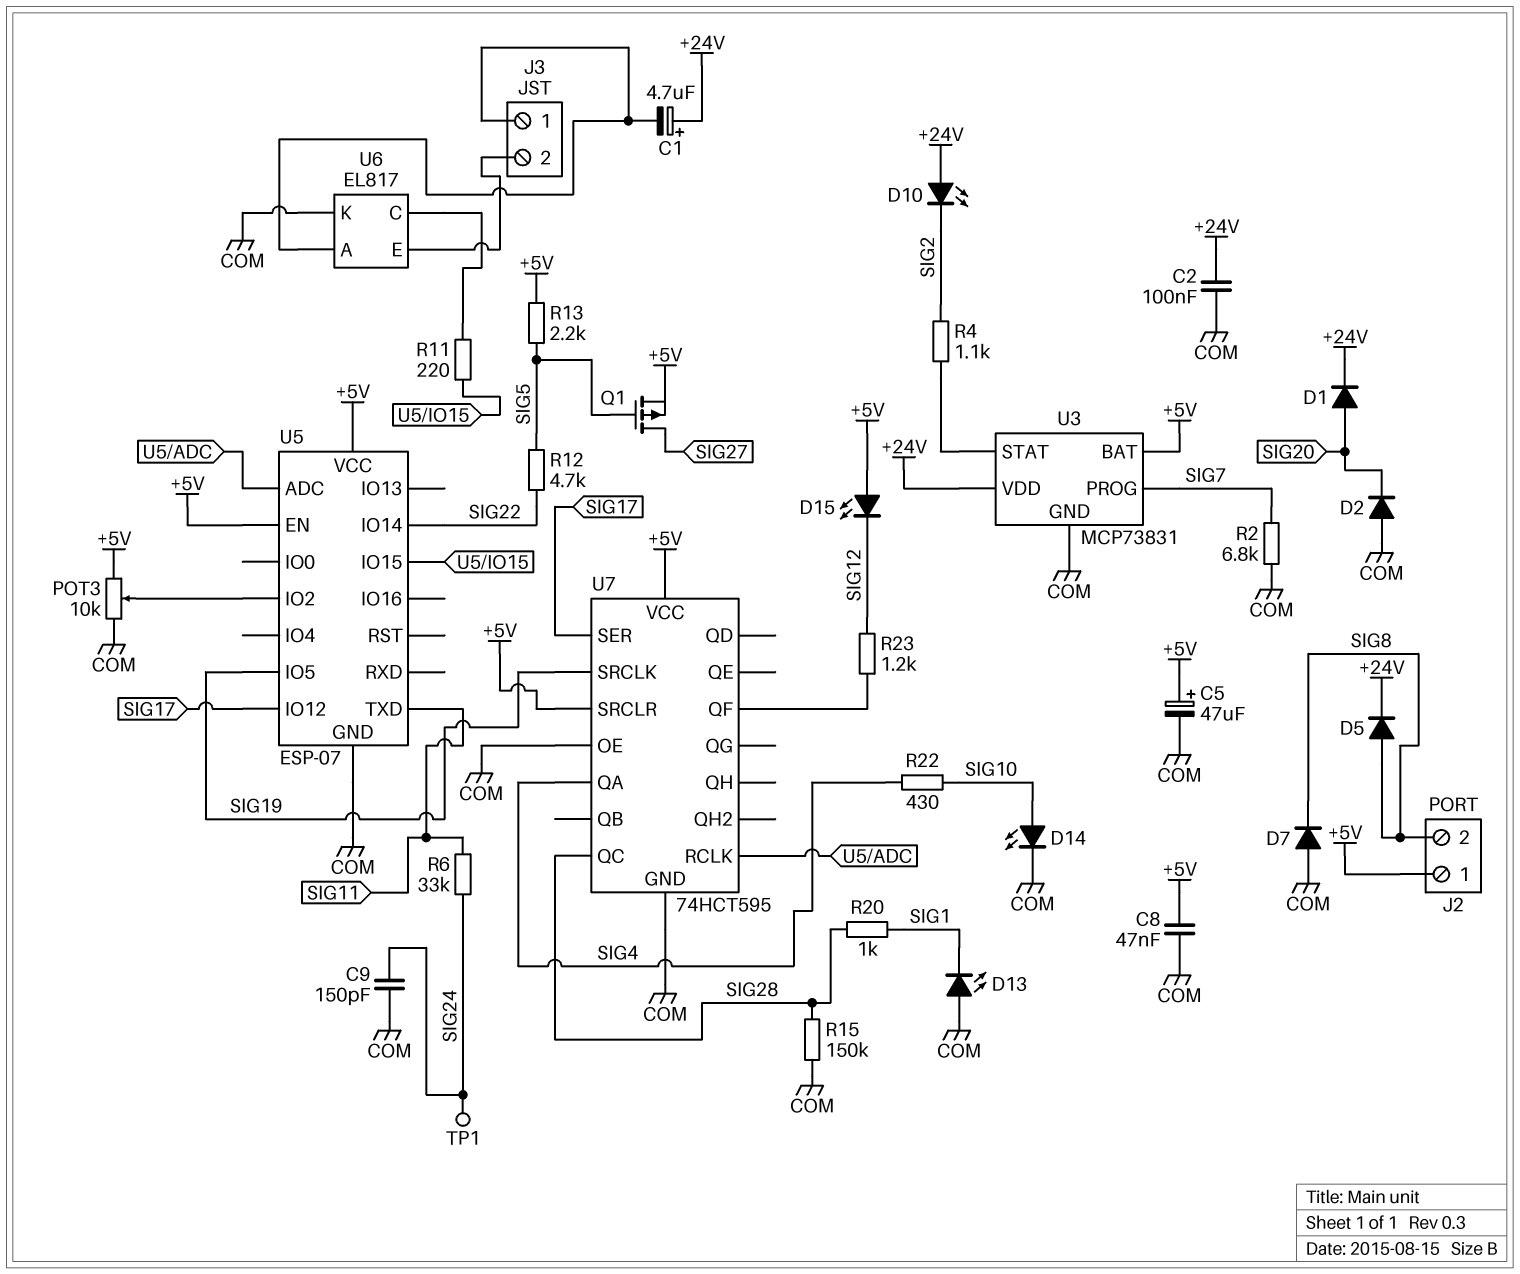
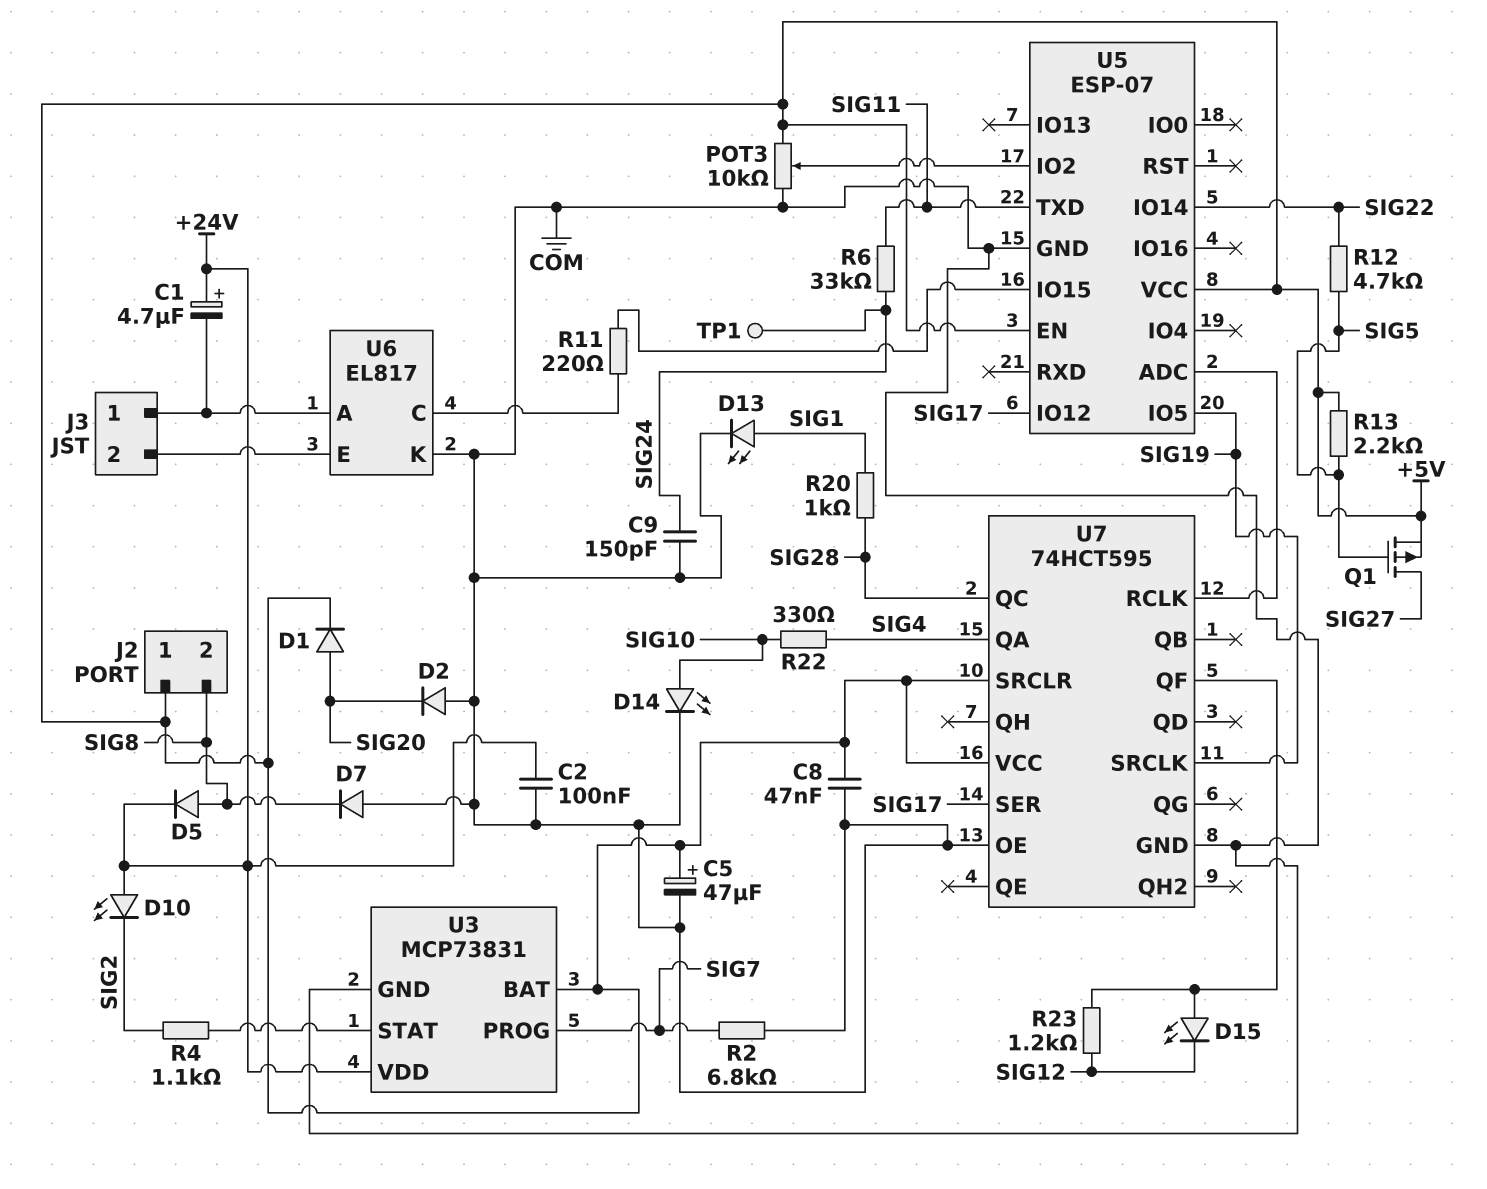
D1: diode (A SIG20, K +24V) -> diode (A SIG20, K +5V)
D13: LED (A COM, K SIG1) -> LED (A SIG1, K COM)
D15: LED (A +5V, K SIG12) -> LED (A U7/QF, K SIG12)
R15: 150k (COM, SIG28) -> none
R22: 430 (SIG4, SIG10) -> 330 (SIG4, SIG10)

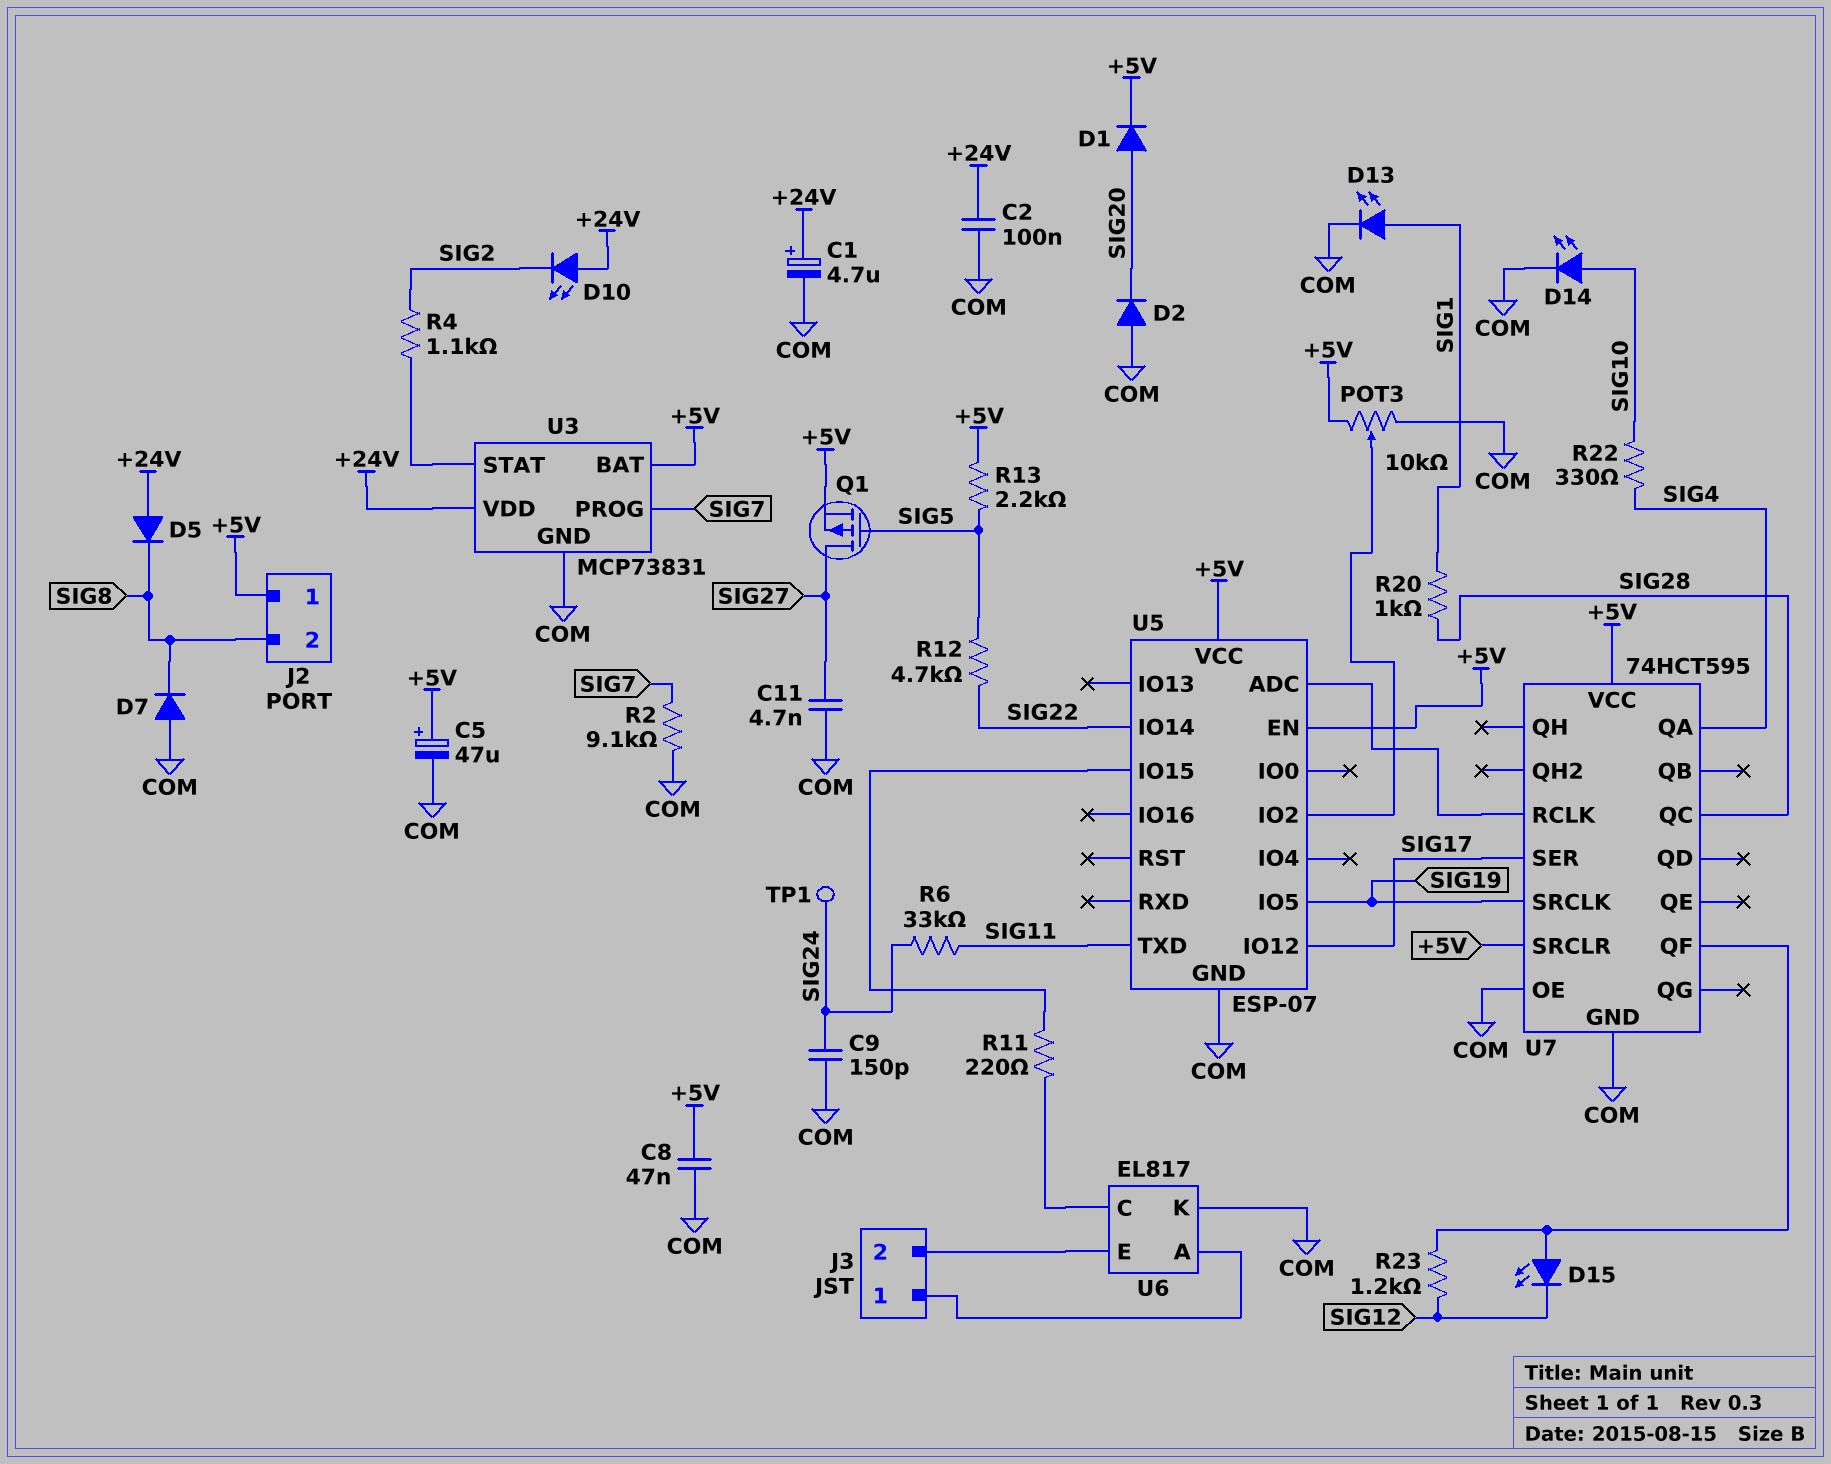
C1: 4.7uF (plus +24V, minus J3/1) -> 4.7uF (plus +24V, minus COM)
C11: none -> 4.7nF (COM, SIG27)
D5: diode (A SIG8, K +24V) -> diode (A +24V, K SIG8)
R2: 6.8k (COM, SIG7) -> 9.1k (COM, SIG7)

